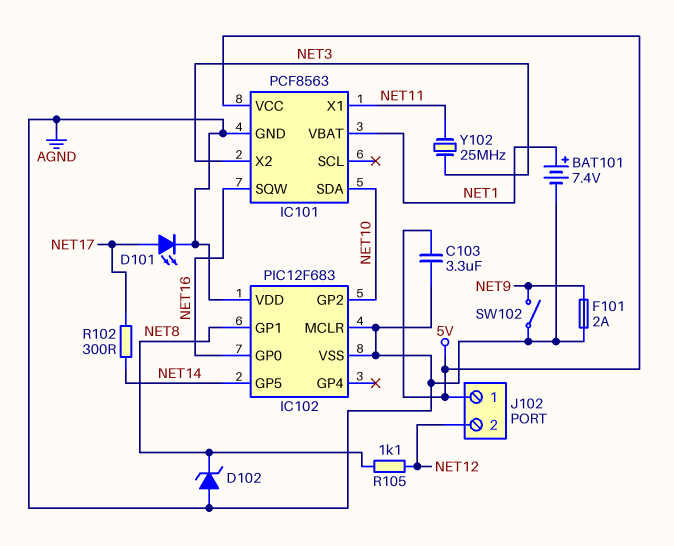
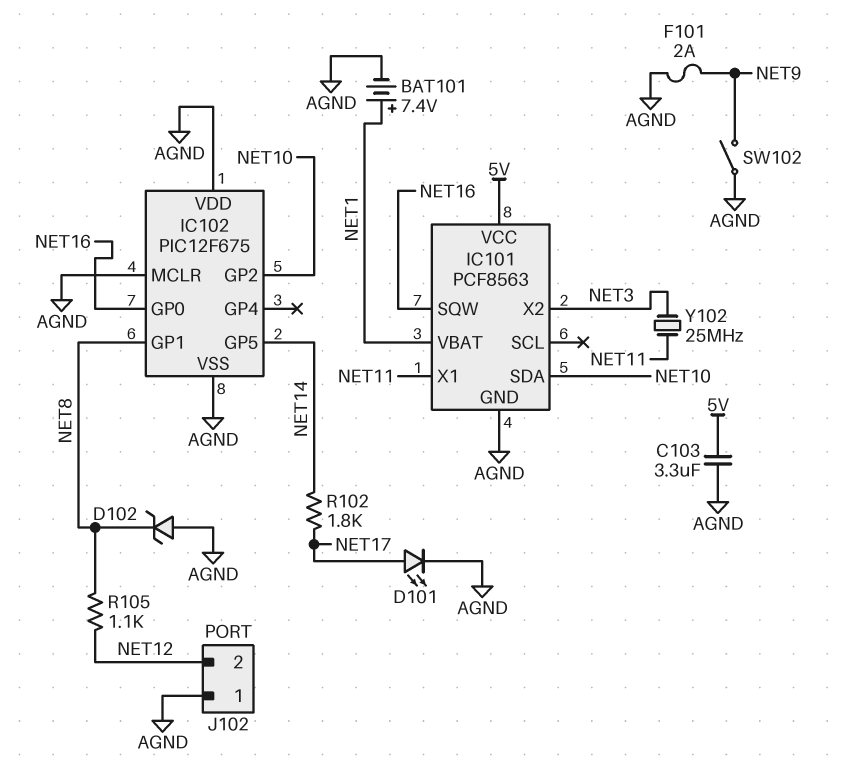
IC102: PIC12F683 -> PIC12F675
J102 pin 1: 5V -> AGND
R102: 300 (NET14, NET17) -> 1.8k (NET14, NET17)

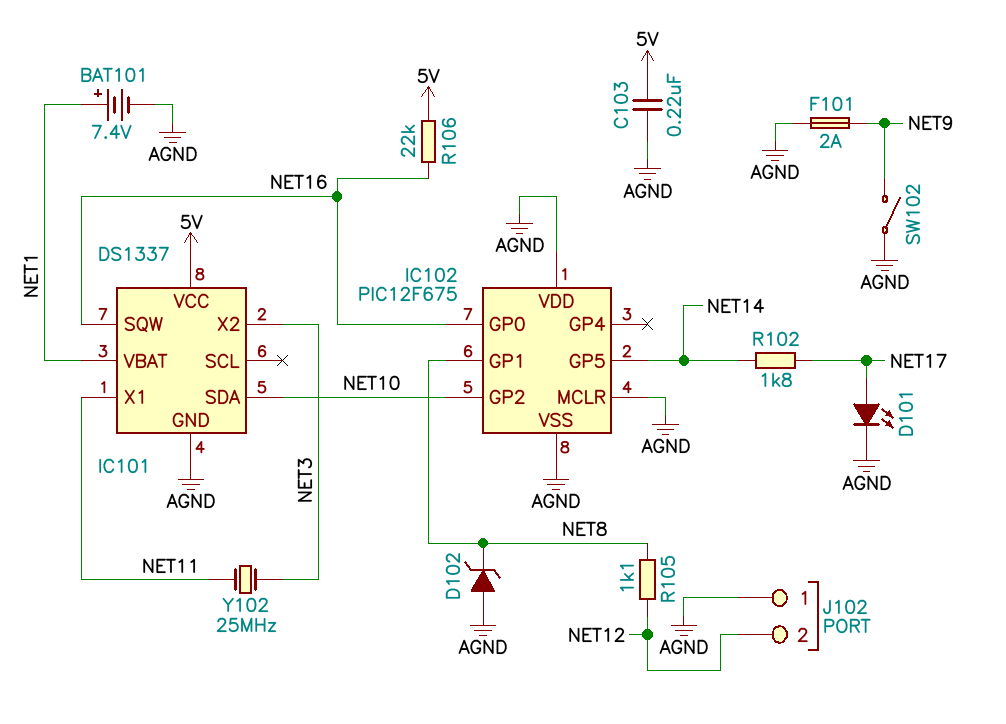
C103: 3.3uF (5V, AGND) -> 220nF (5V, AGND)
IC101: PCF8563 -> DS1337
R106: none -> 22k (5V, NET16)

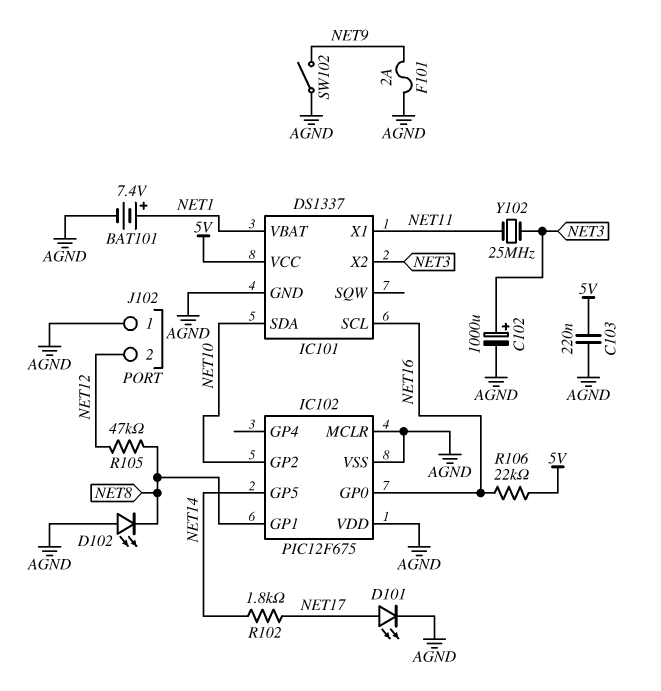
C102: none -> 1000uF (plus NET3, minus AGND)
D102: zener (A AGND, K NET8) -> LED (A AGND, K NET8)
IC101 pin SCL: none -> NET16
IC101 pin SQW: NET16 -> none
R105: 1.1k (NET8, NET12) -> 47k (NET8, NET12)

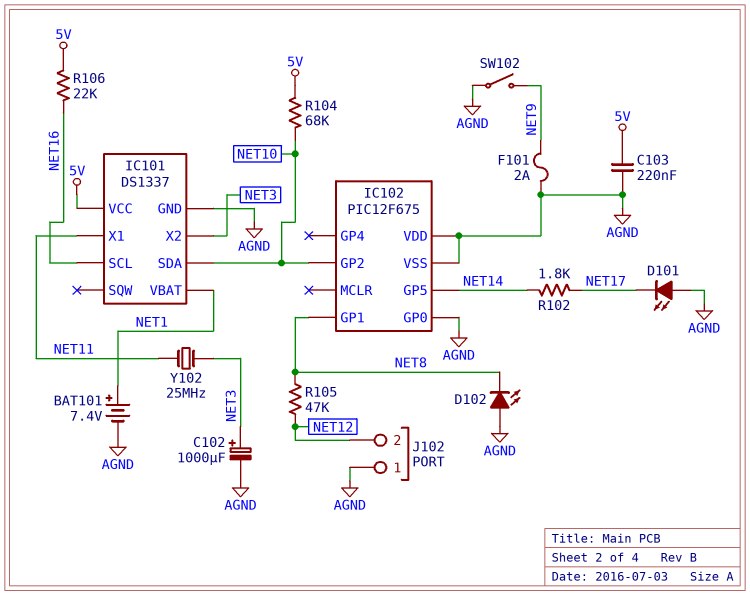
D101: LED (A NET17, K AGND) -> LED (A AGND, K NET17)
IC102 pin GP0: NET16 -> AGND
IC102 pin MCLR: AGND -> none
R104: none -> 68k (5V, NET10)

